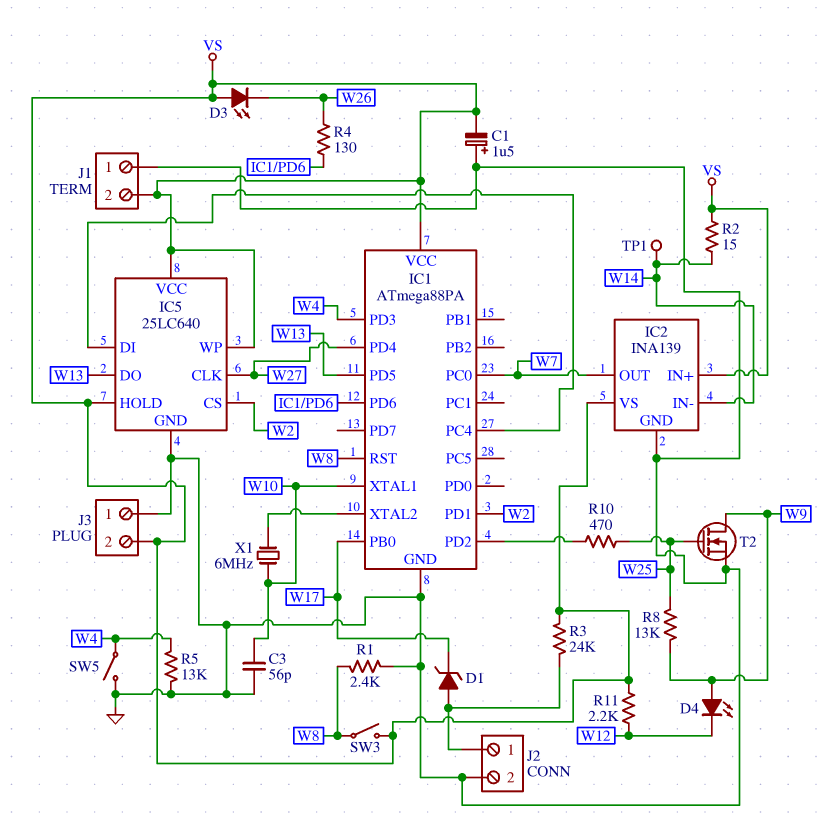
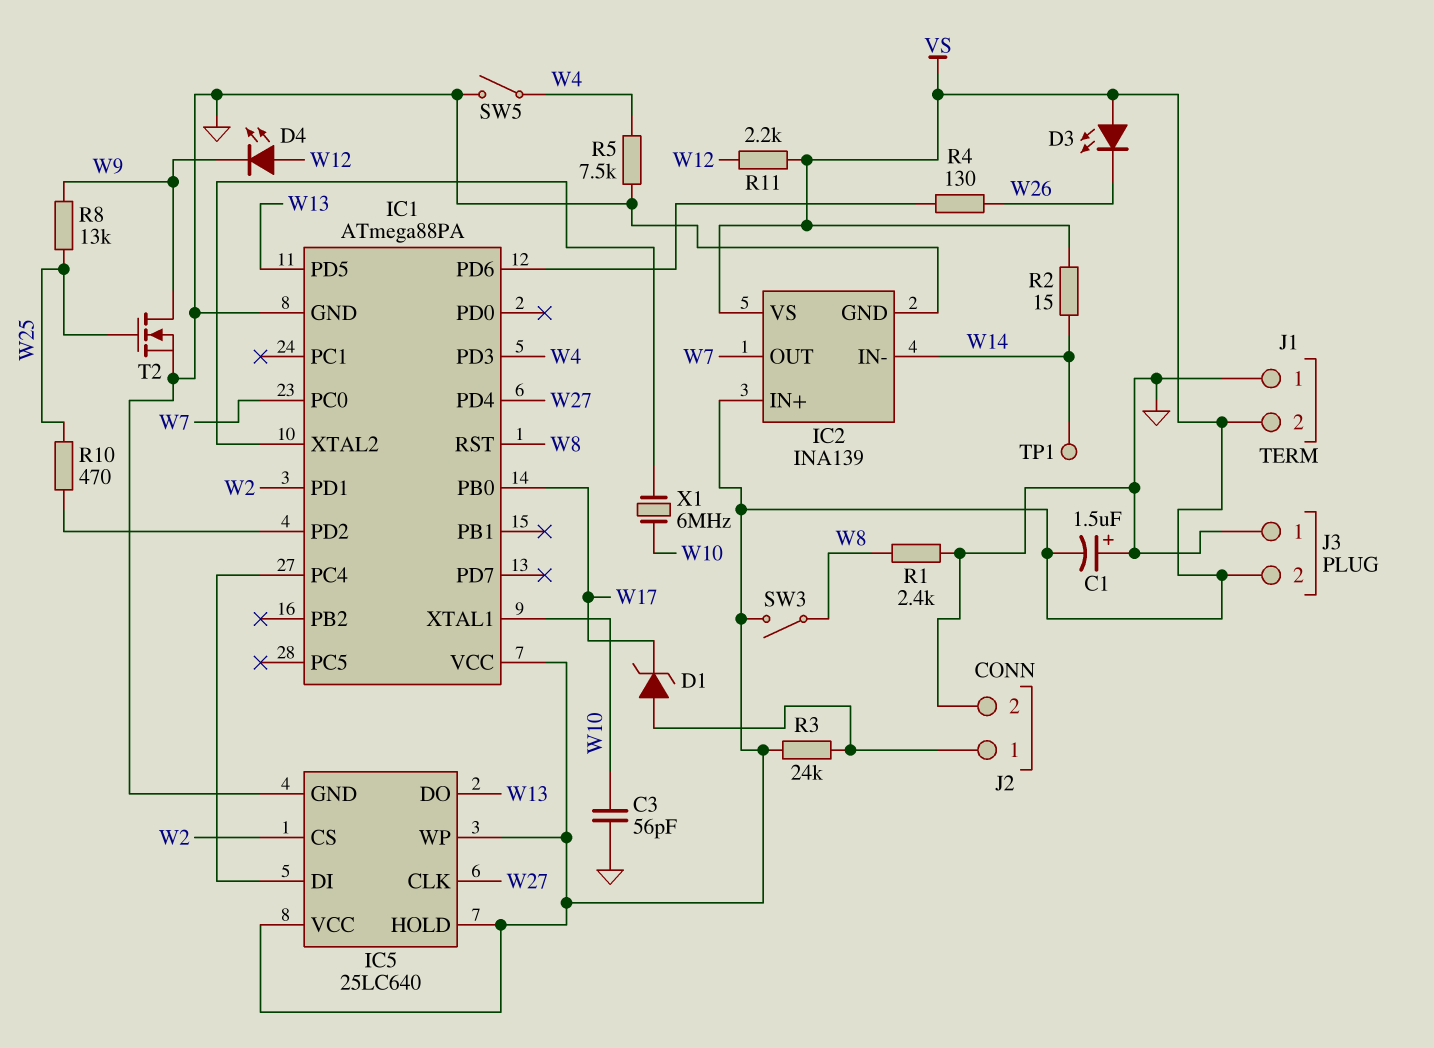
D4: LED (A W9, K W12) -> LED (A W12, K W9)
R5: 13k (GND, W4) -> 7.5k (GND, W4)

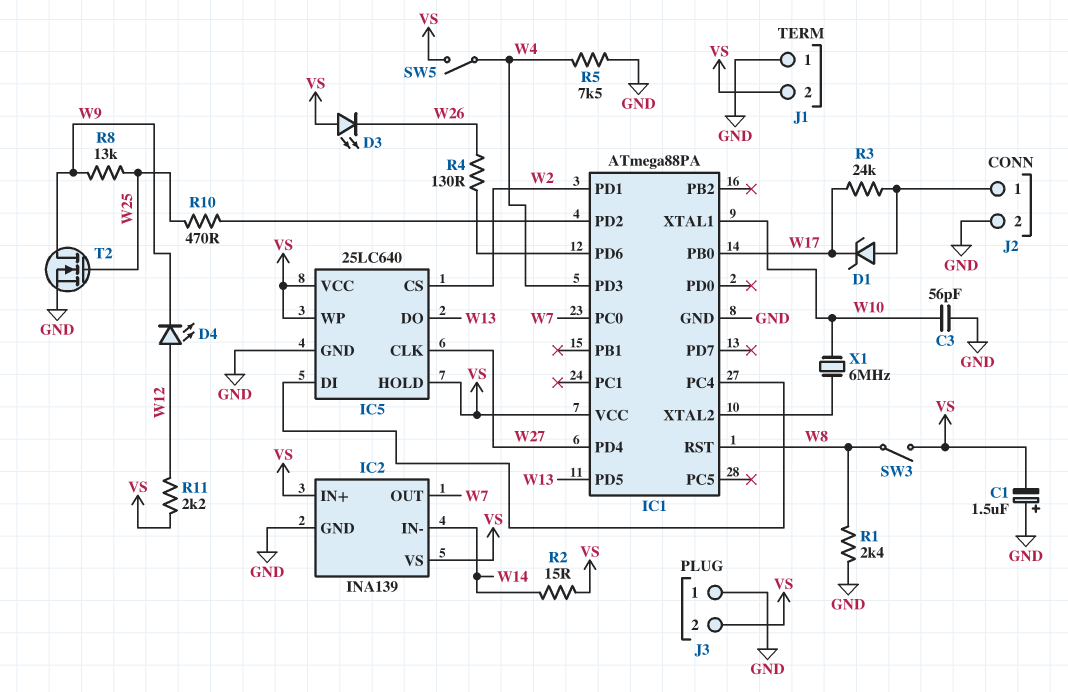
R3: 24k (J2/1, VS) -> 24k (J2/1, W17)
SW5: switch (GND, W4) -> switch (VS, W4)
TP1: test point (W14) -> none

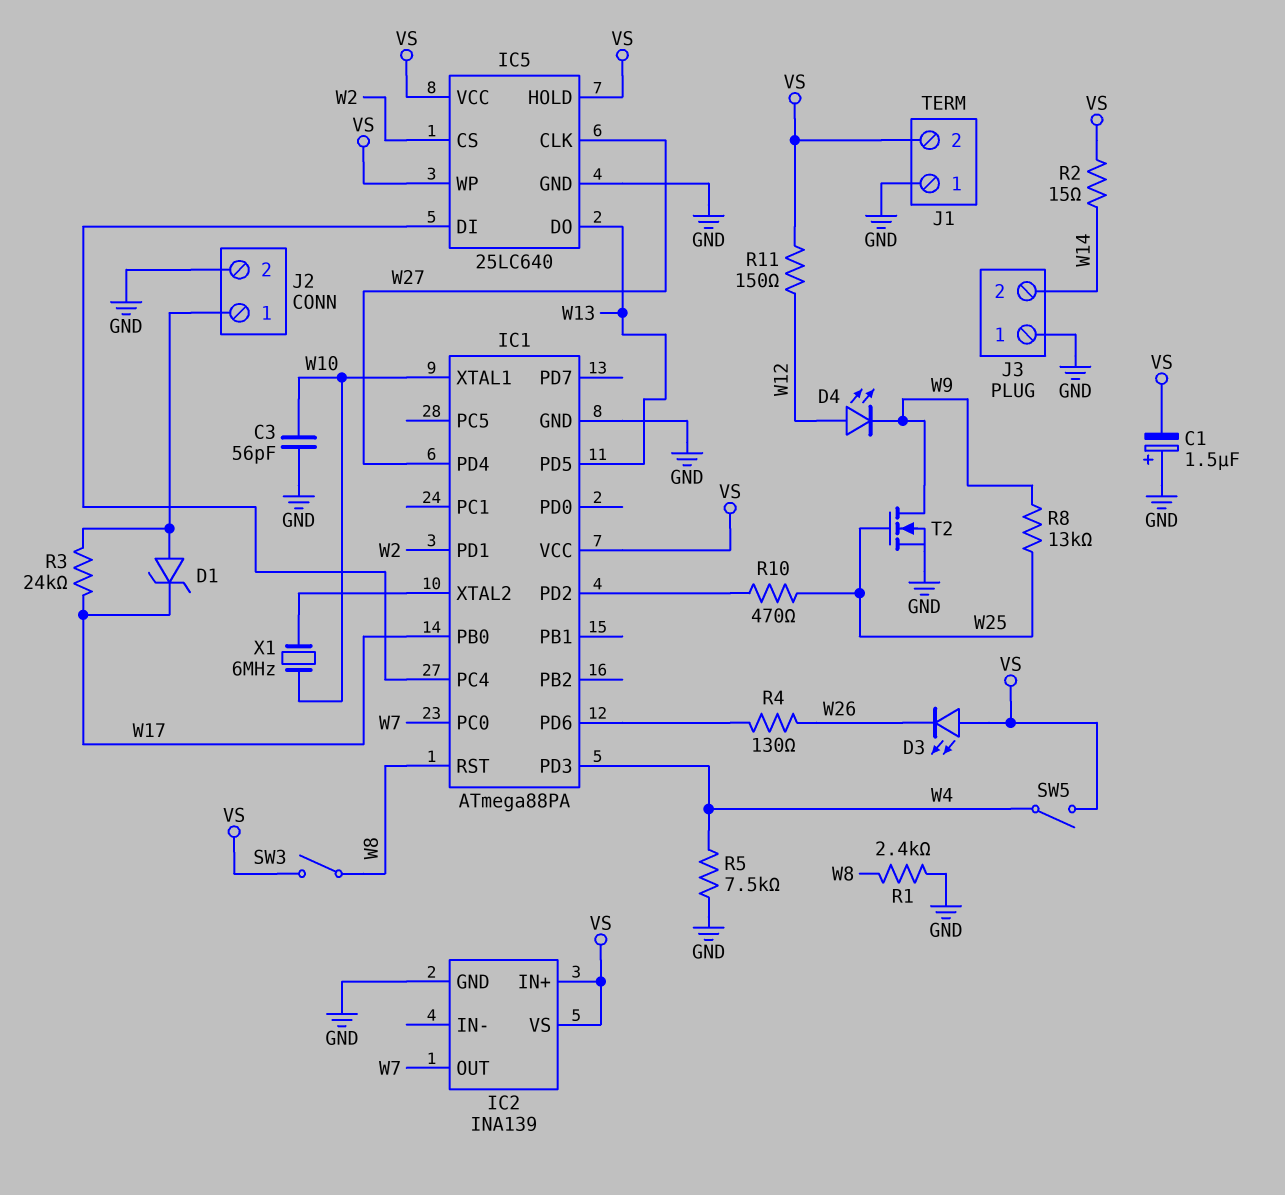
IC2 pin IN-: W14 -> none
J3 pin 2: VS -> W14
R11: 2.2k (VS, W12) -> 150 (VS, W12)

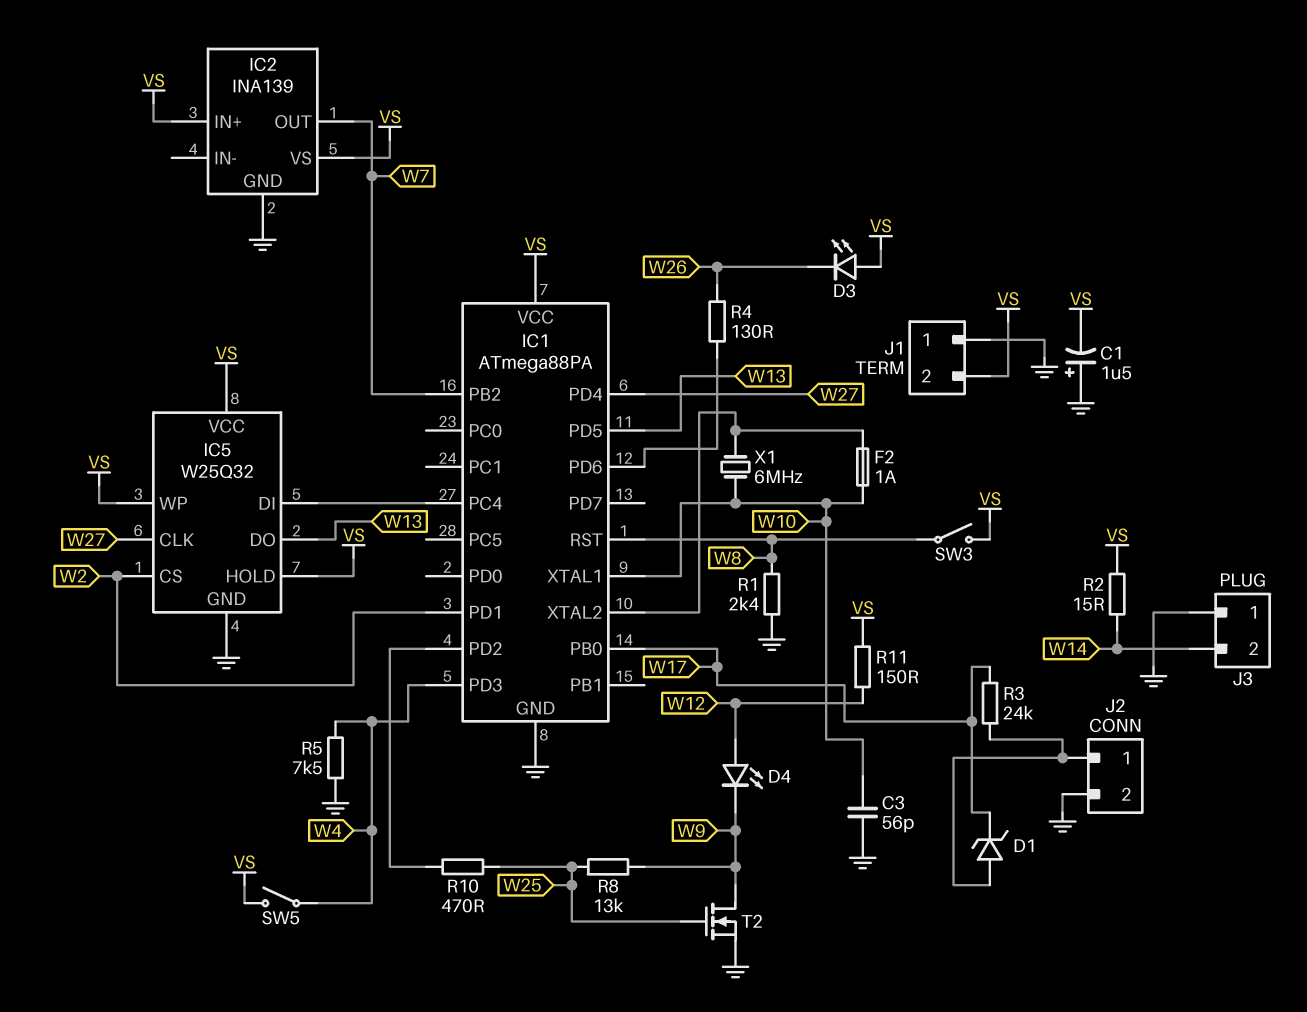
F2: none -> 1A (IC1/XTAL2, W10)
IC1 pin PB2: none -> W7
IC1 pin PC0: W7 -> none
IC5: 25LC640 -> W25Q32

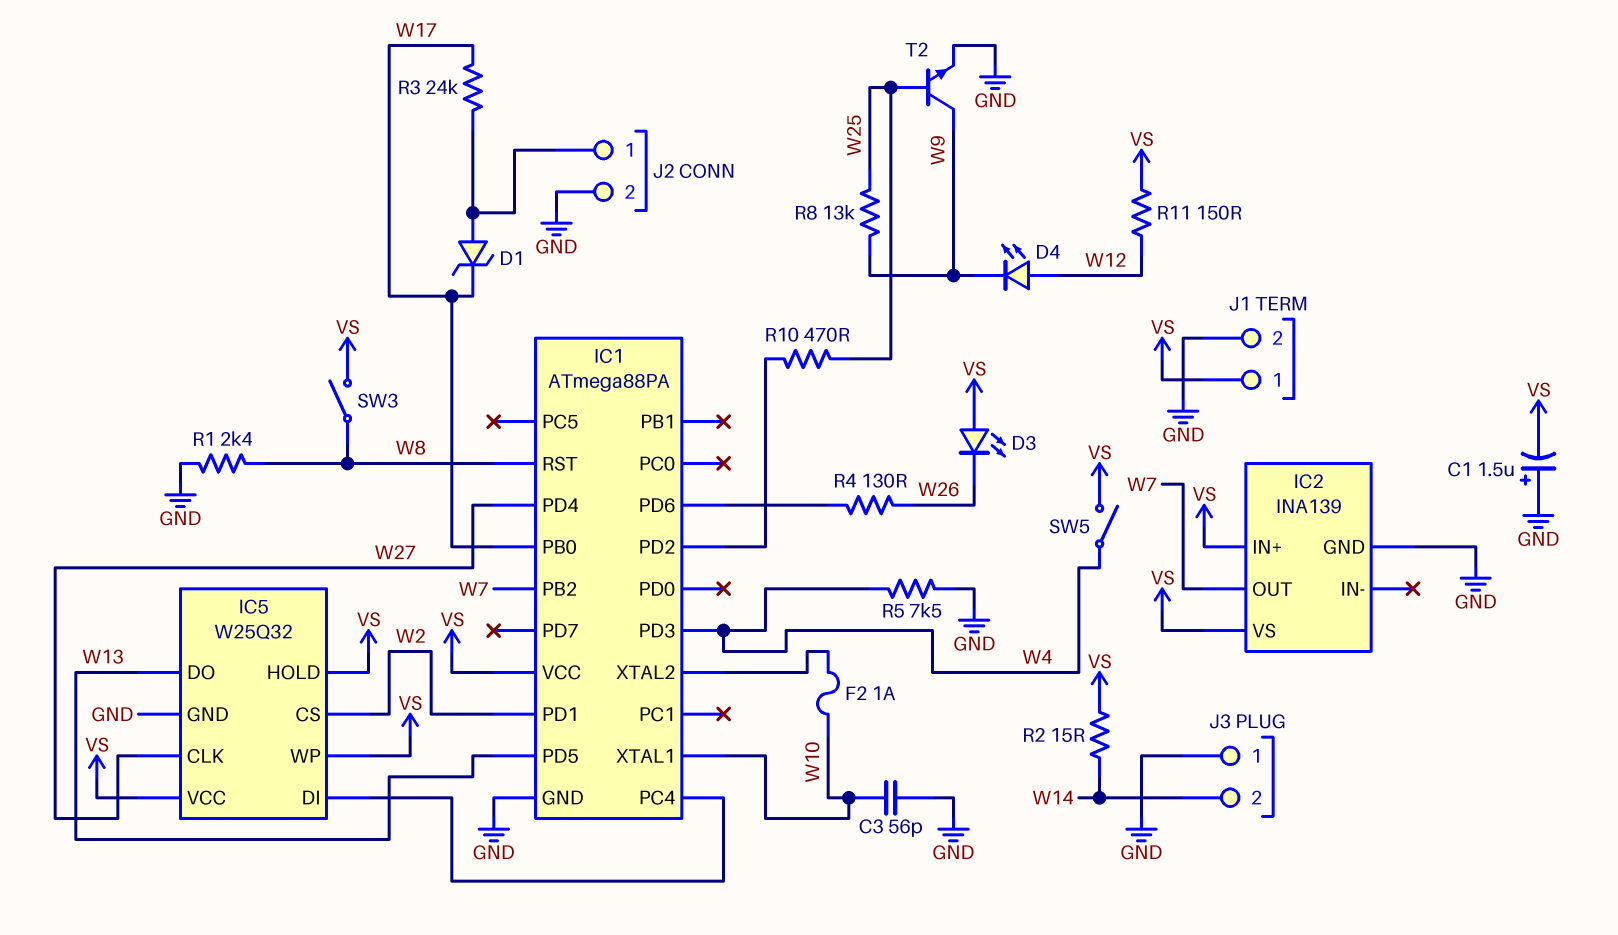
J1 pin 1: GND -> VS
J1 pin 2: VS -> GND
T2: NMOS (G W25, D W9, S GND) -> NPN (B W25, C W9, E GND)
X1: 6MHz (IC1/XTAL2, W10) -> none

